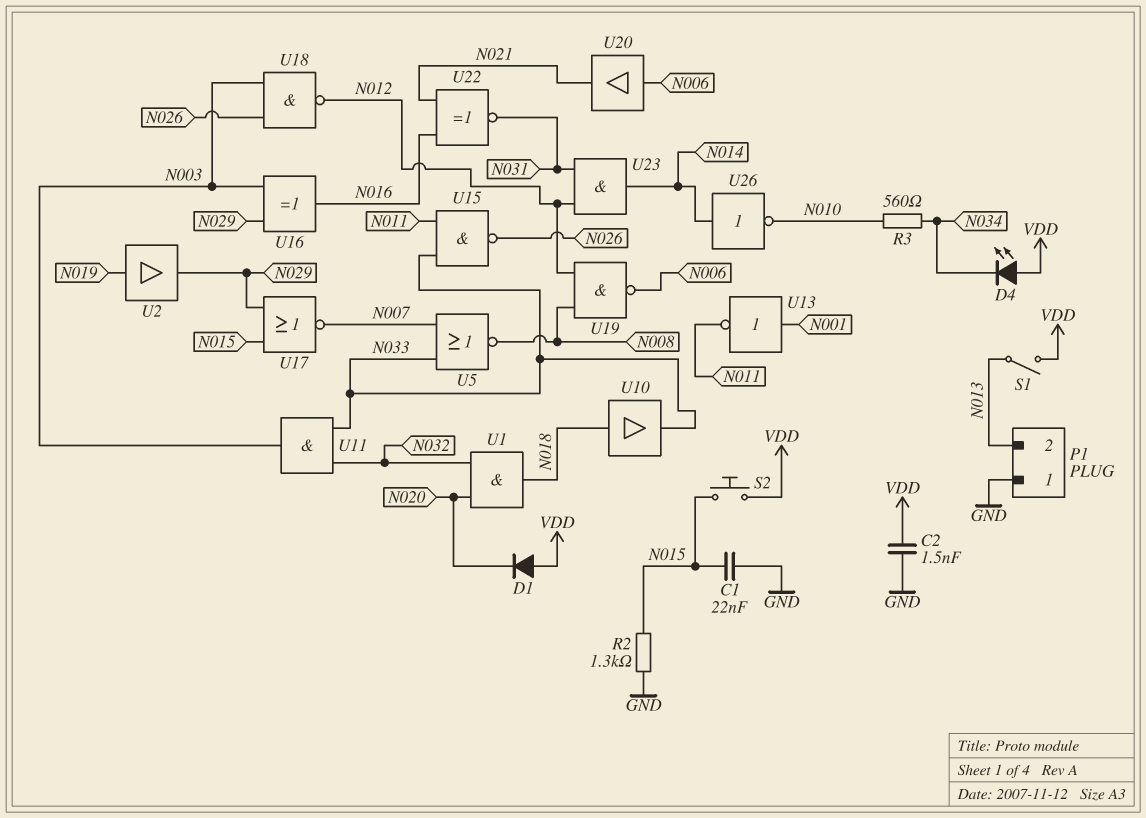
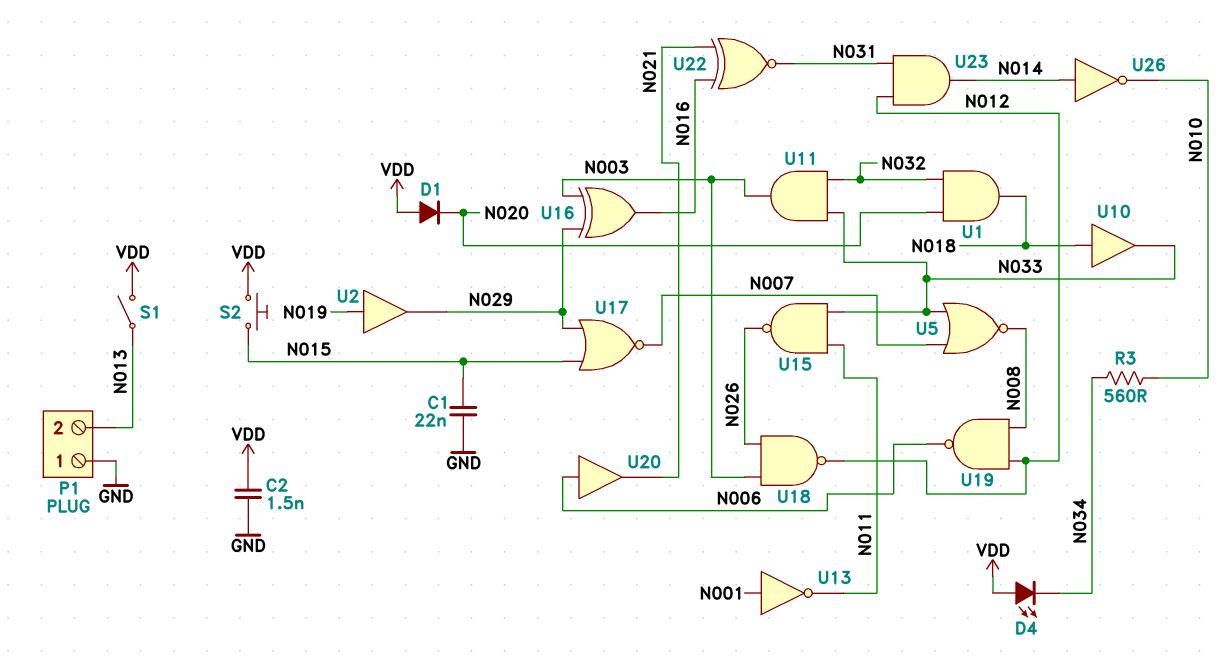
R2: 1.3k (GND, N015) -> none

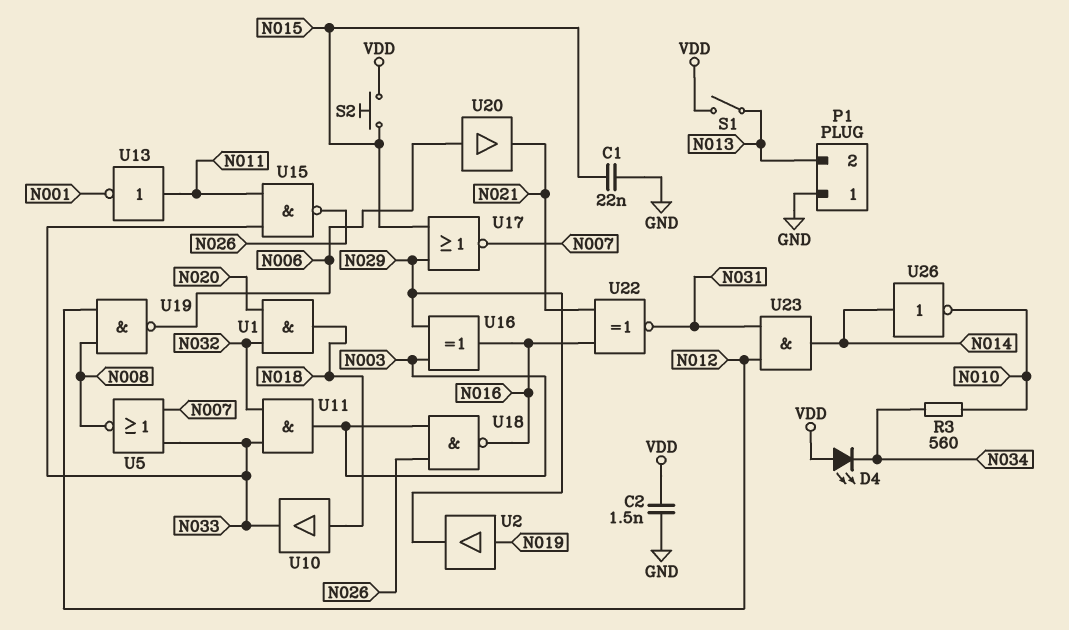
D1: diode (A VDD, K N020) -> none
U13: NOT (in N001, out N011) -> NOT (in N011, out N001)
U18: NAND (in N003, in N026, out N012) -> NAND (in N003, in N026, out N016)

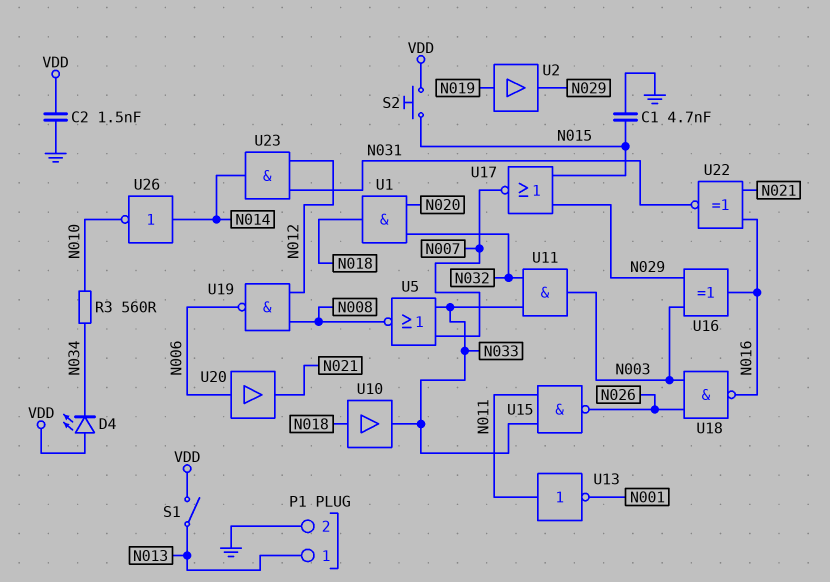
C1: 22nF (GND, N015) -> 4.7nF (GND, N015)
P1 pin 1: GND -> N013
P1 pin 2: N013 -> GND

